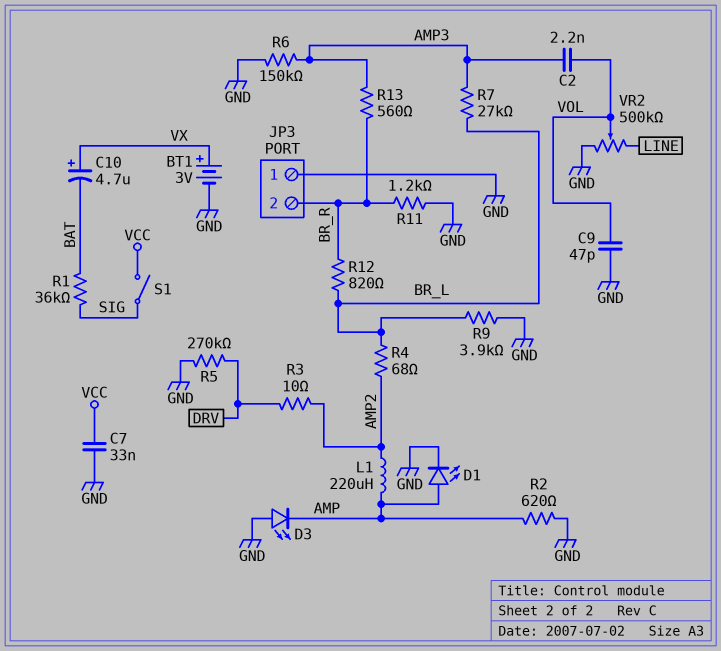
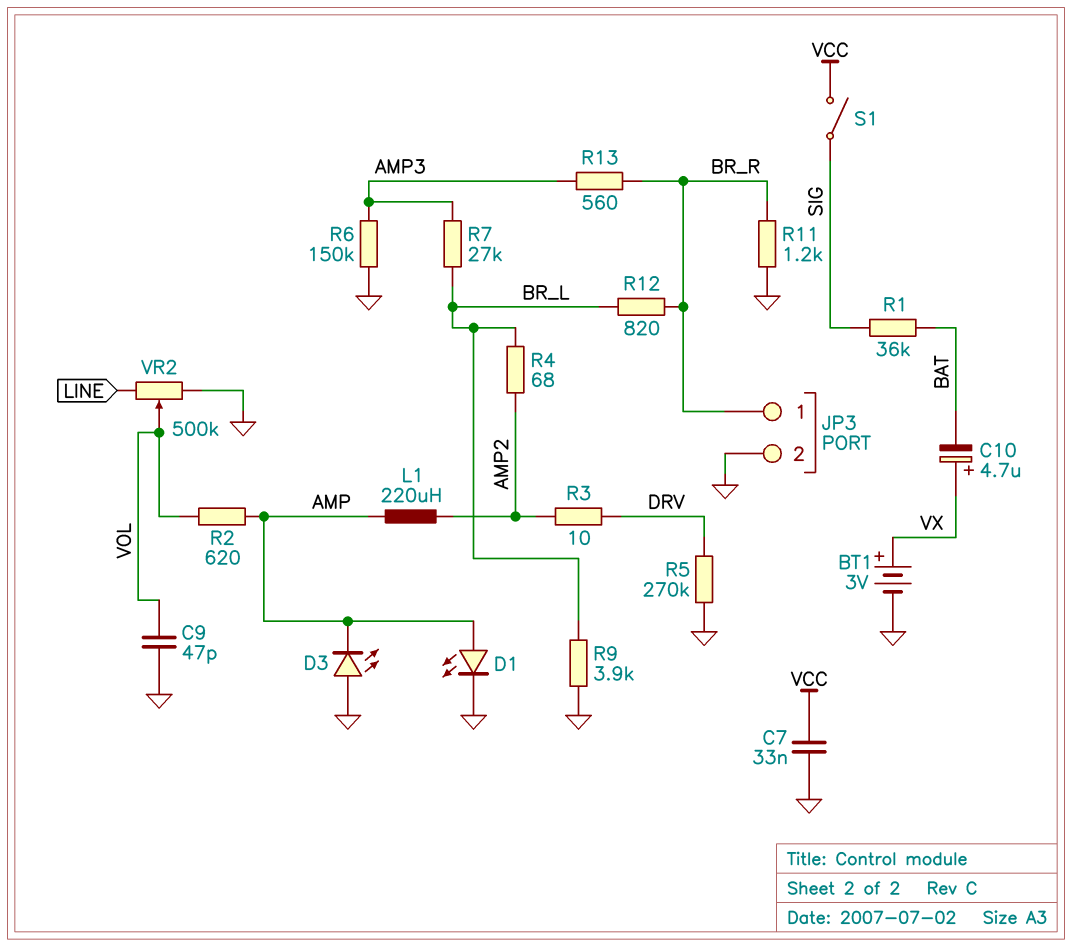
C2: 2.2nF (AMP3, VOL) -> none
JP3 pin 1: GND -> BR_R
JP3 pin 2: BR_R -> GND
R2: 620 (AMP, GND) -> 620 (AMP, VOL)

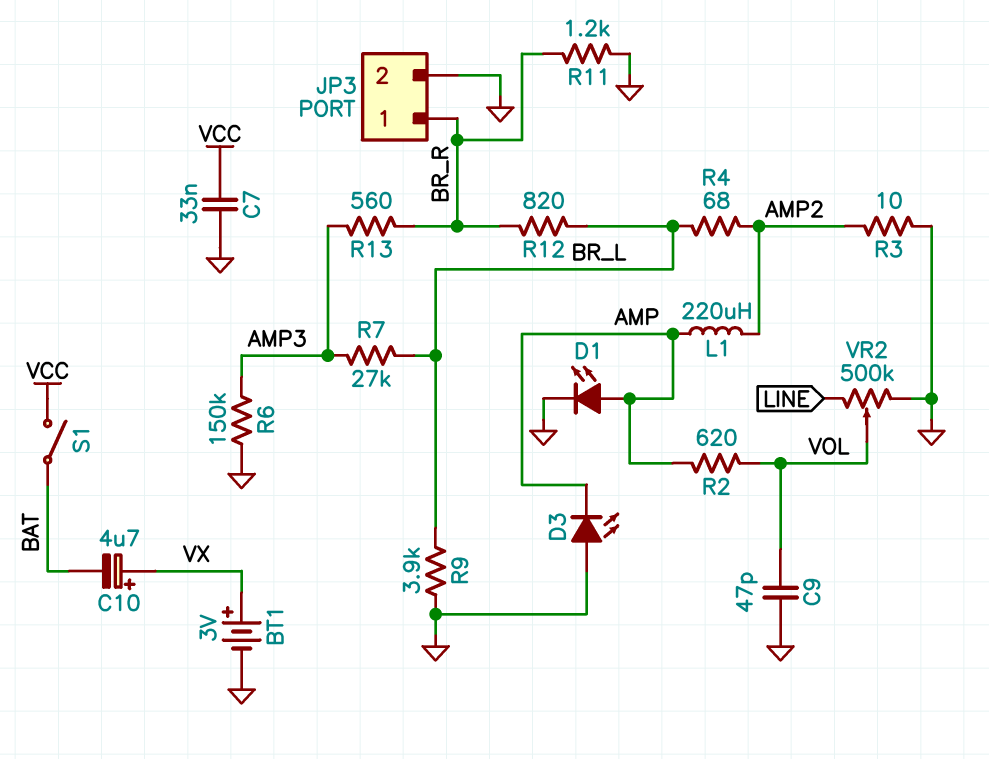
R1: 36k (BAT, SIG) -> none
R3: 10 (AMP2, DRV) -> 10 (AMP2, GND)
R5: 270k (DRV, GND) -> none
S1: switch (SIG, VCC) -> switch (BAT, VCC)

